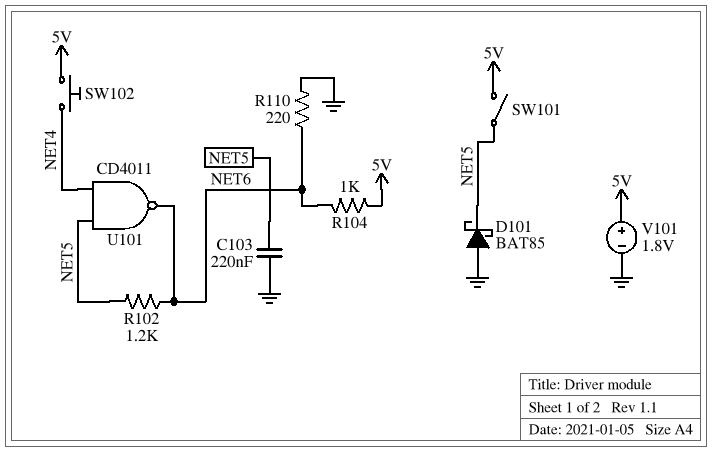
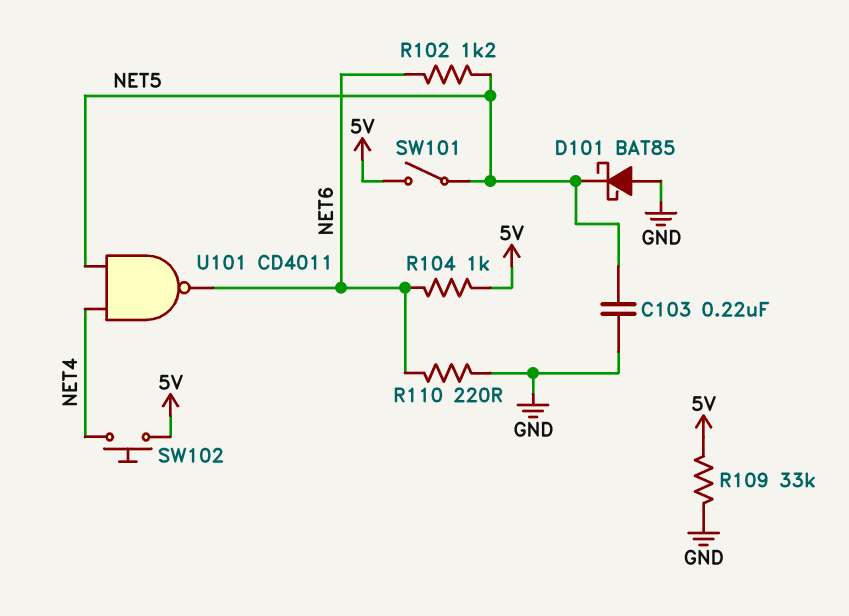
R109: none -> 33k (5V, GND)
V101: 1.8V (plus 5V, minus GND) -> none

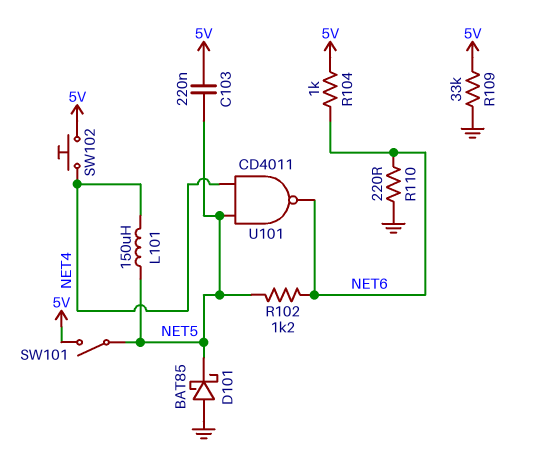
C103: 220nF (GND, NET5) -> 220nF (5V, NET5)
L101: none -> 150uH (NET4, NET5)

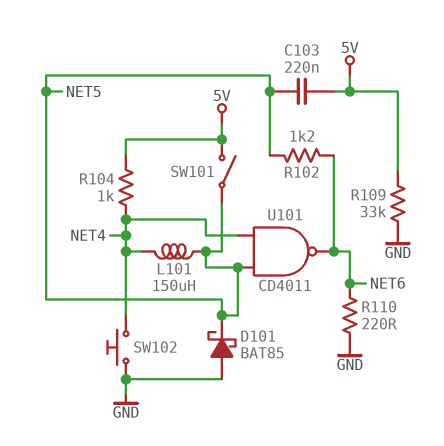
R104: 1k (5V, NET6) -> 1k (5V, NET4)
SW102: button (5V, NET4) -> button (GND, NET4)

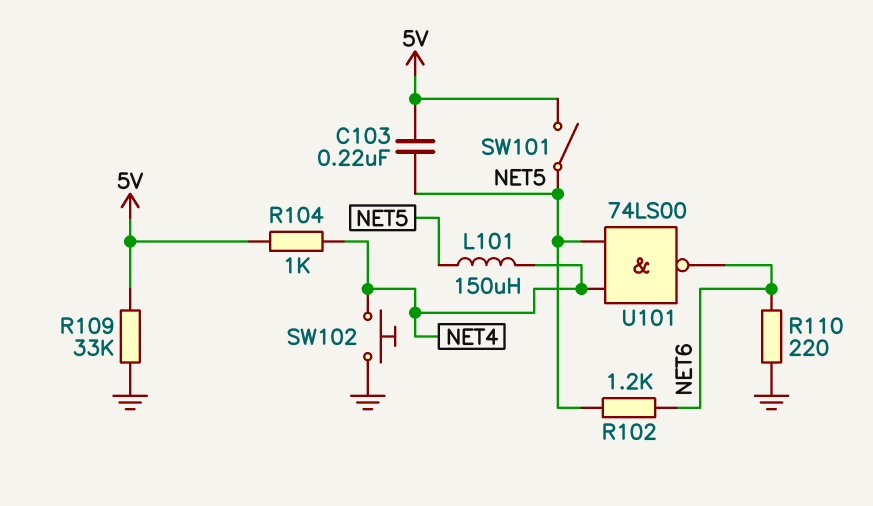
D101: schottky BAT85 (A GND, K NET5) -> none
U101: NAND CD4011 (in NET4, in NET5, out NET6) -> NAND 74LS00 (in NET4, in NET5, out NET6)

